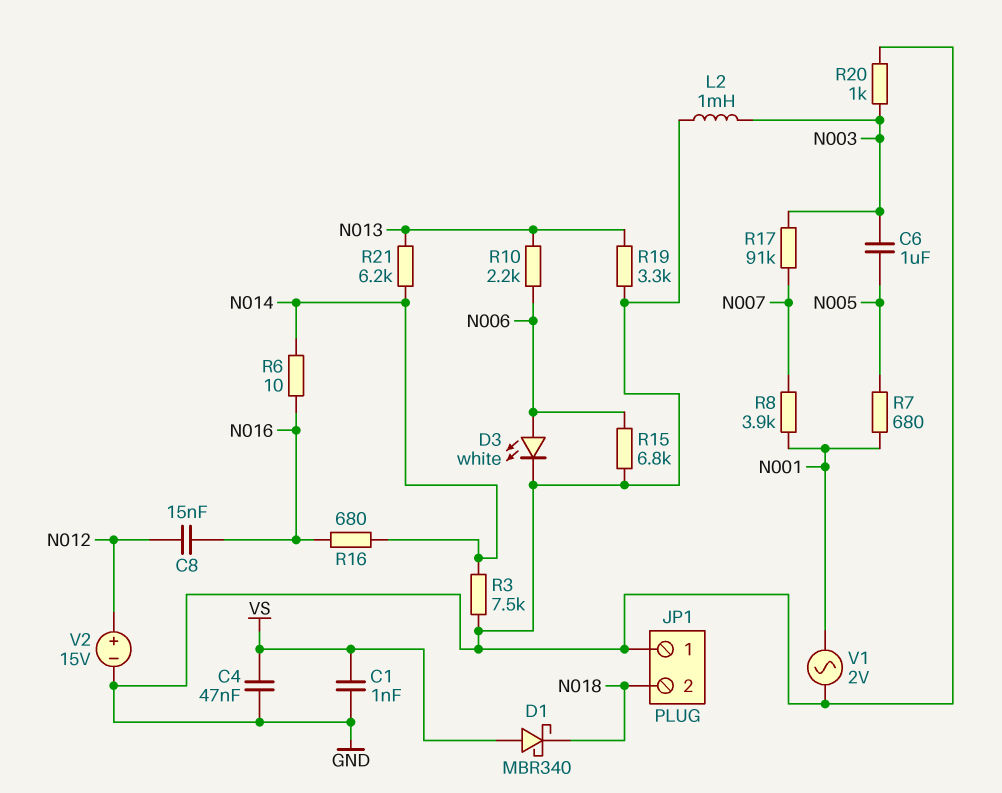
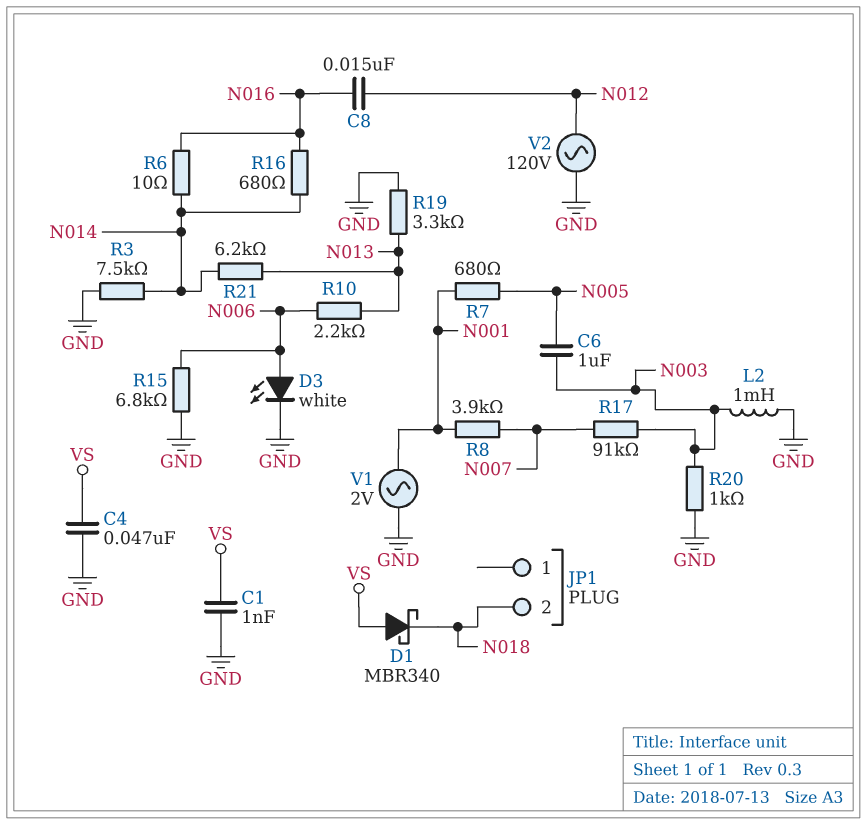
JP1 pin 1: GND -> none
V2: 15V (plus N012, minus GND) -> AC 120V (GND, N012)

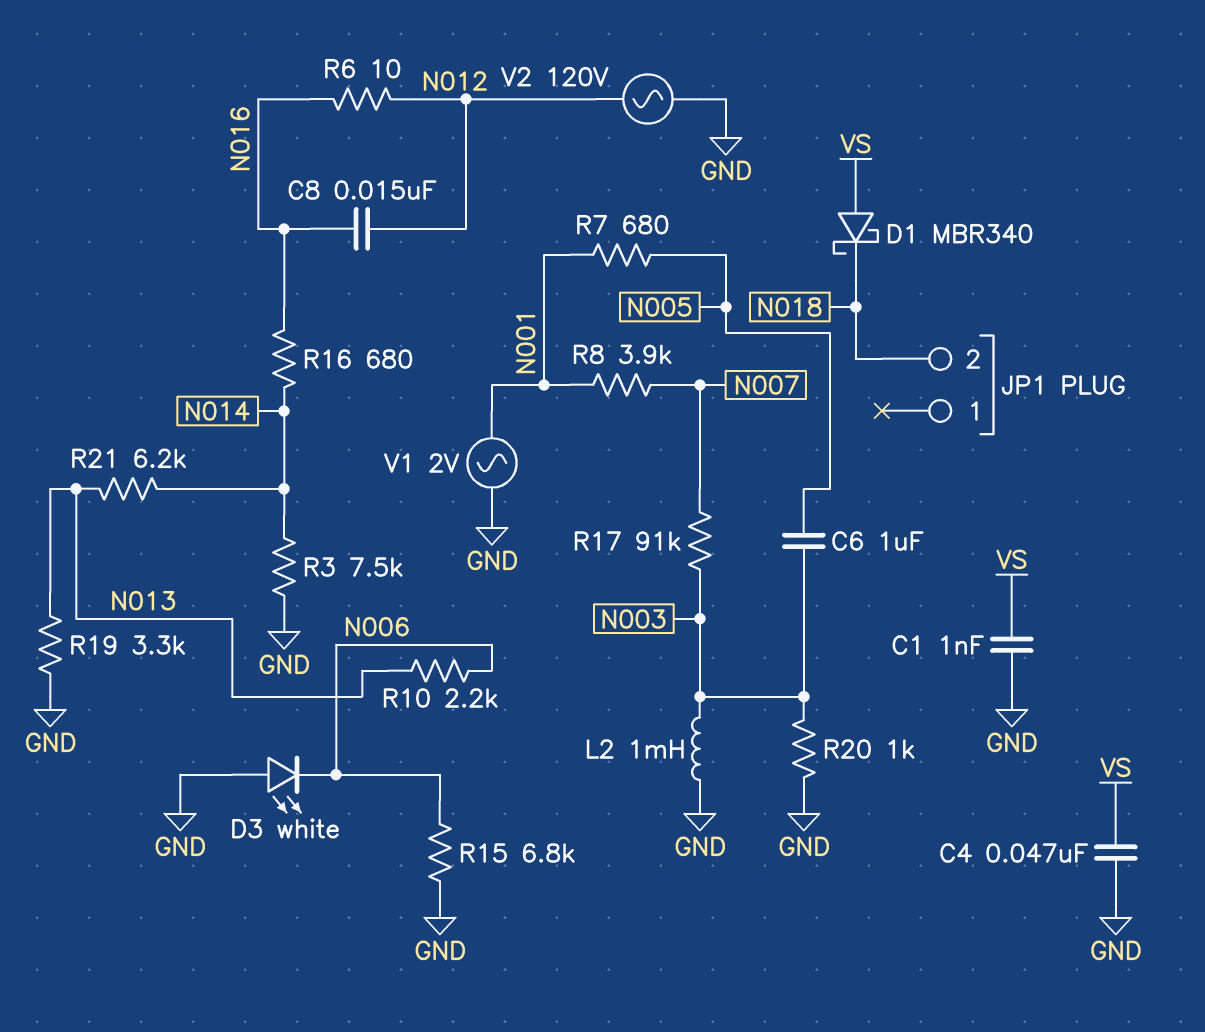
D3: LED white (A N006, K GND) -> LED white (A GND, K N006)
R6: 10 (N014, N016) -> 10 (N012, N016)

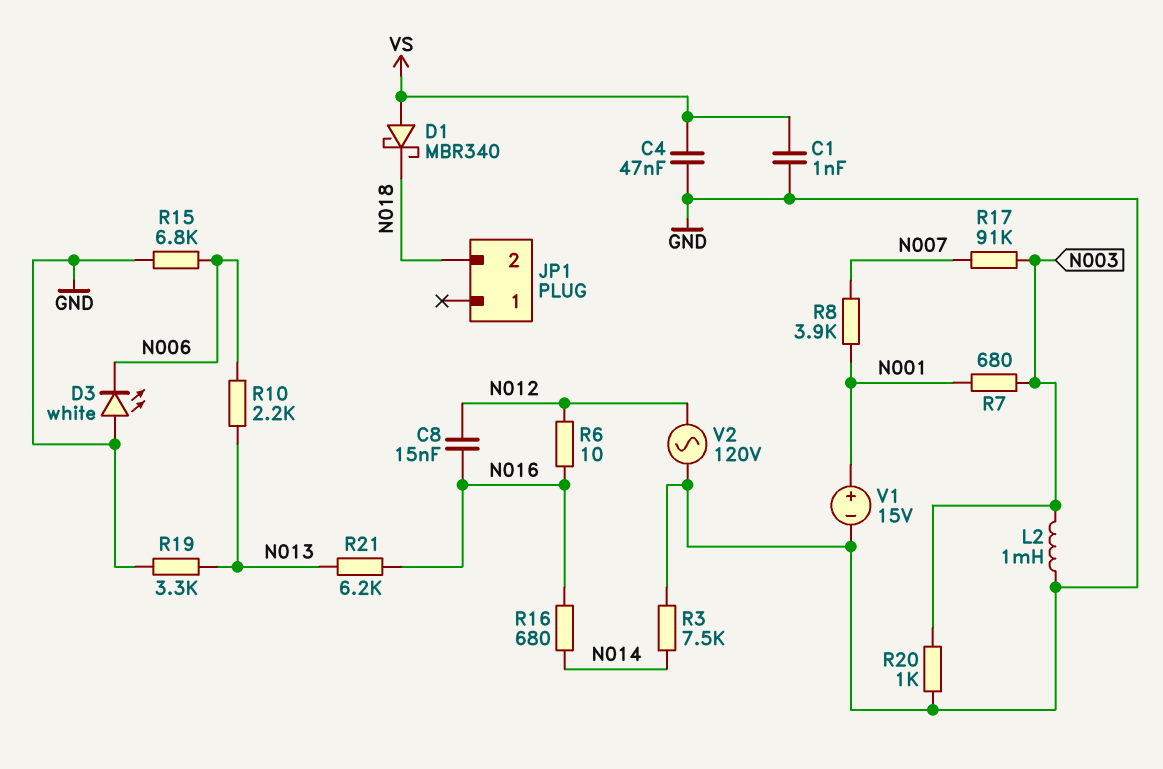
C6: 1uF (N003, N005) -> none
R7: 680 (N001, N005) -> 680 (N001, N003)
R21: 6.2k (N013, N014) -> 6.2k (N013, N016)
V1: AC 2V (GND, N001) -> 15V (plus N001, minus GND)

